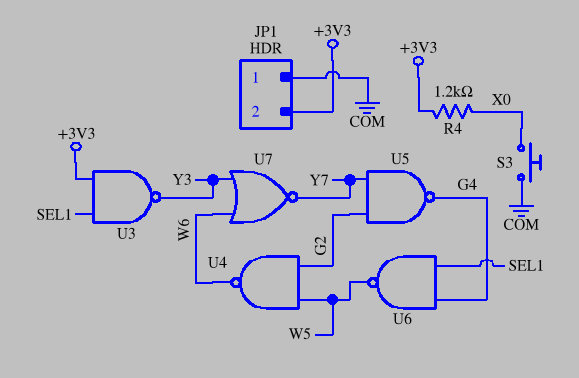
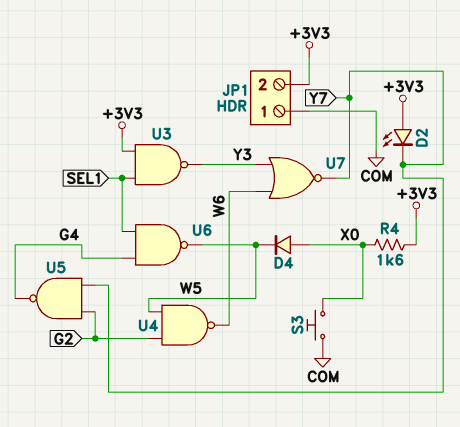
D2: none -> LED (A +3V3, K Y7)
D4: none -> diode (A X0, K W5)
R4: 1.2k (+3V3, X0) -> 1.6k (+3V3, X0)

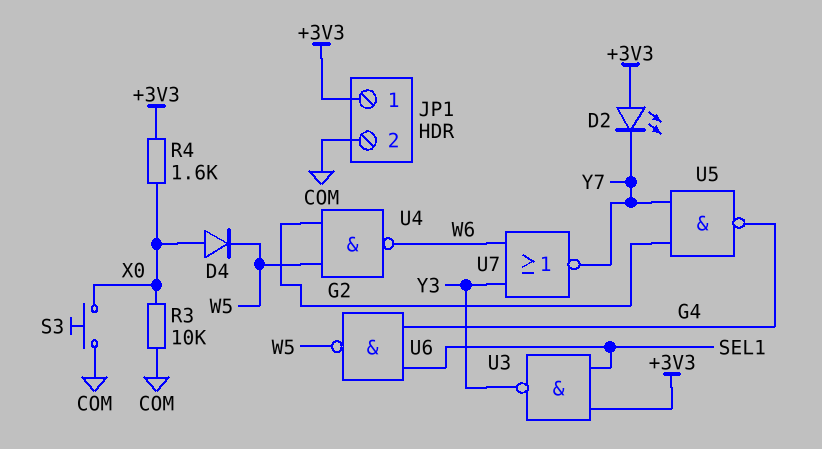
JP1 pin 1: COM -> +3V3
JP1 pin 2: +3V3 -> COM
R3: none -> 10k (COM, X0)

